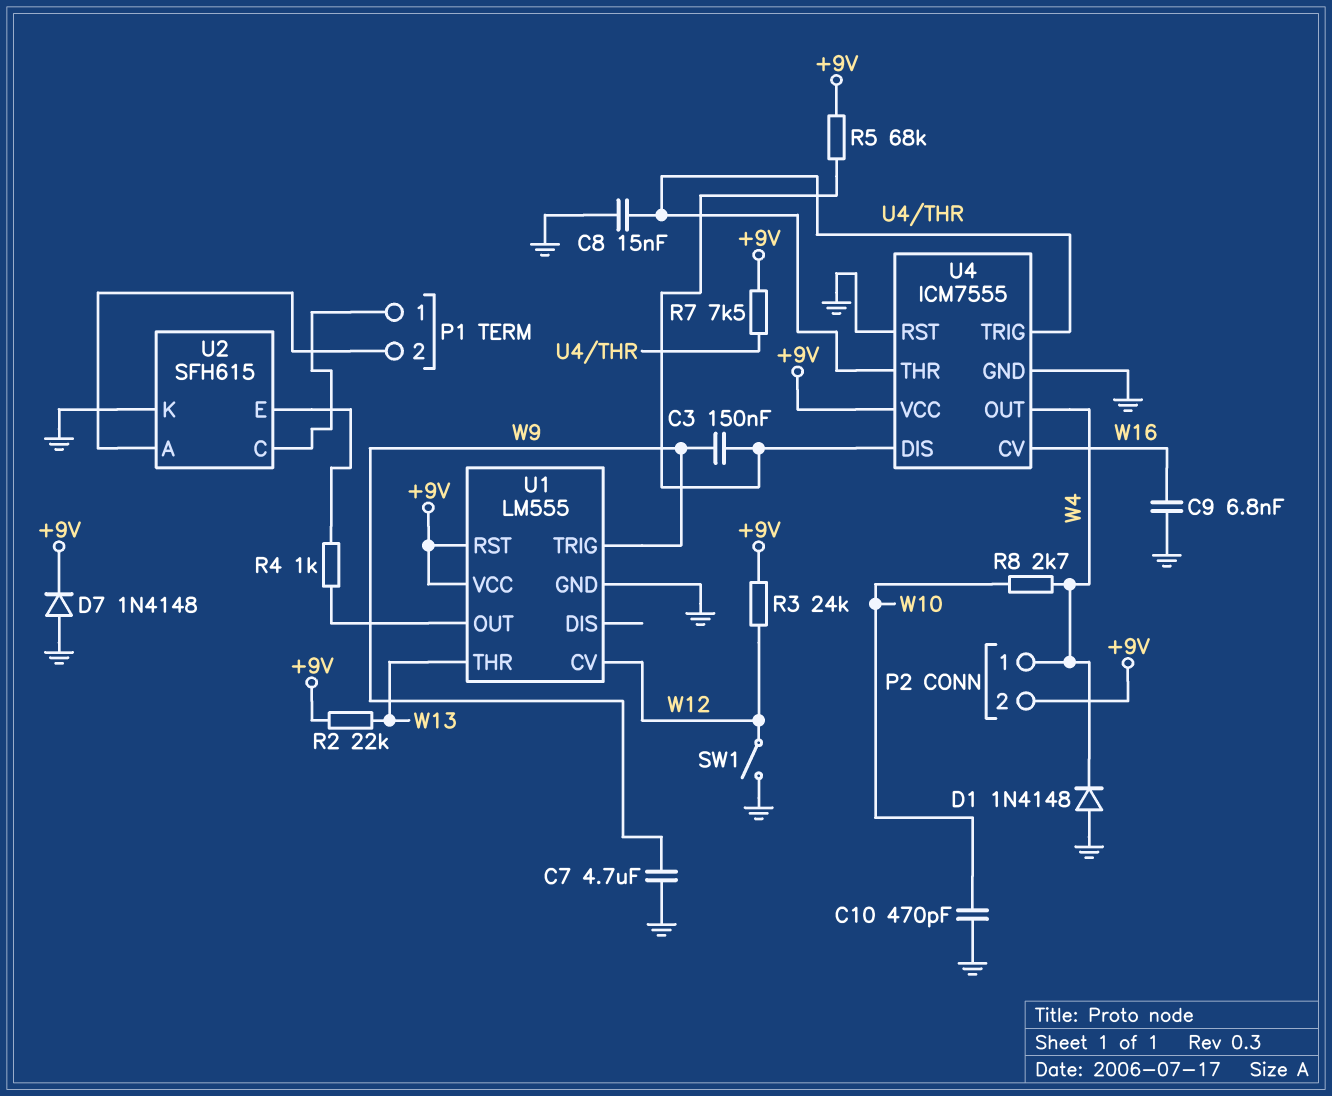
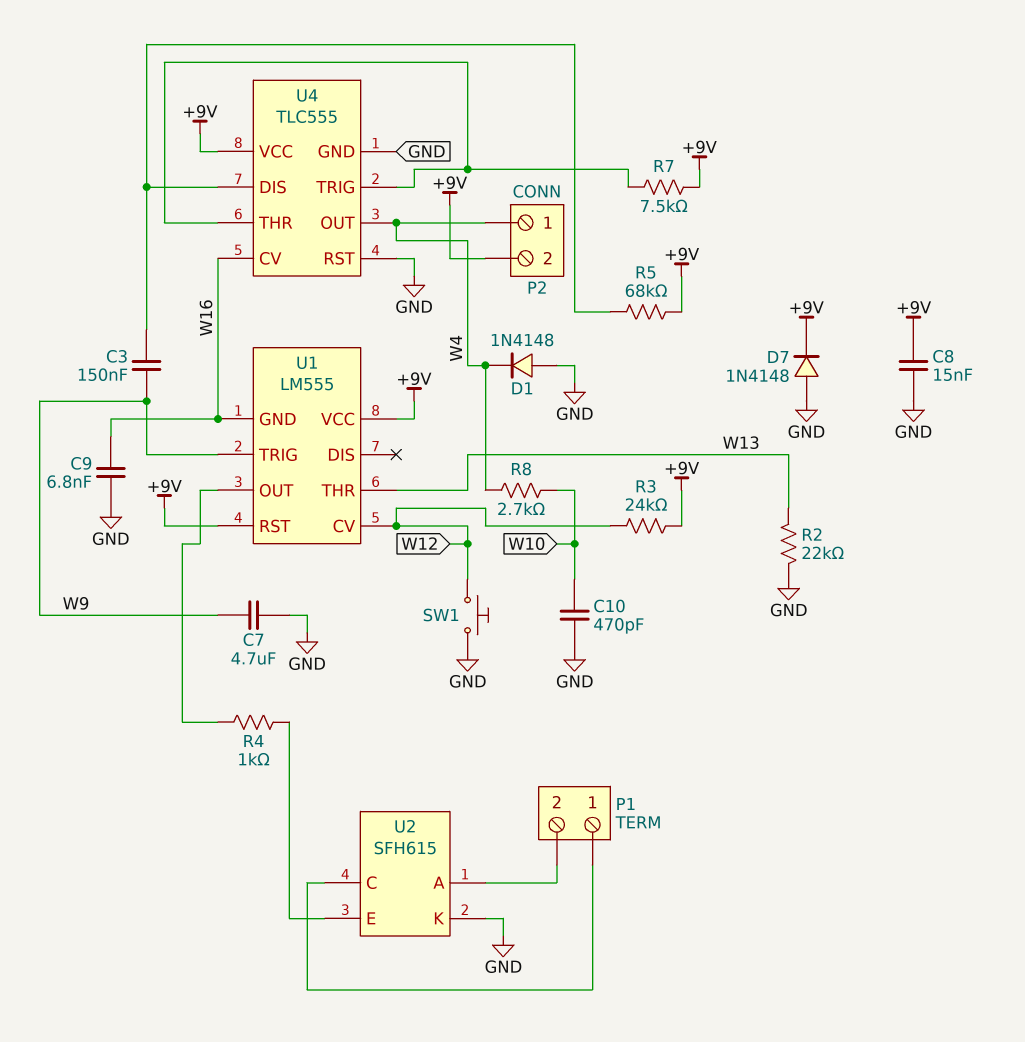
C8: 15nF (GND, U4/THR) -> 15nF (+9V, GND)
R2: 22k (+9V, W13) -> 22k (GND, W13)
SW1: switch (GND, W12) -> button (GND, W12)
U1 pin GND: GND -> W16
U4: ICM7555 -> TLC555

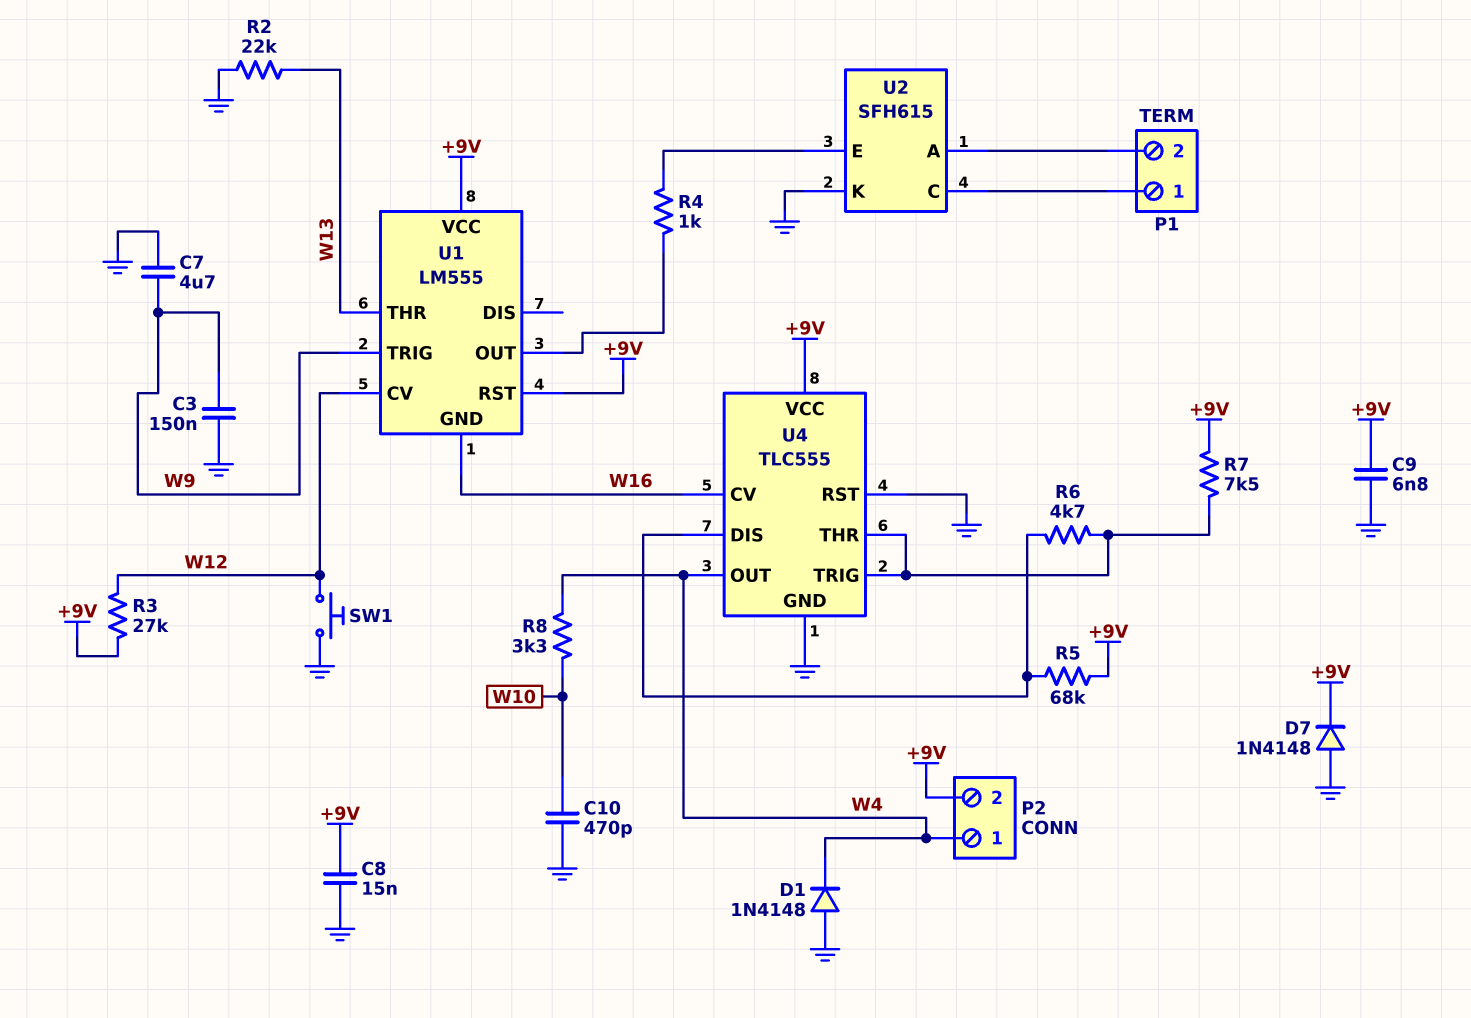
C3: 150nF (U4/DIS, W9) -> 150nF (GND, W9)
C9: 6.8nF (GND, W16) -> 6.8nF (+9V, GND)
R3: 24k (+9V, W12) -> 27k (+9V, W12)
R6: none -> 4.7k (U4/DIS, U4/THR)
R8: 2.7k (W4, W10) -> 3.3k (W4, W10)

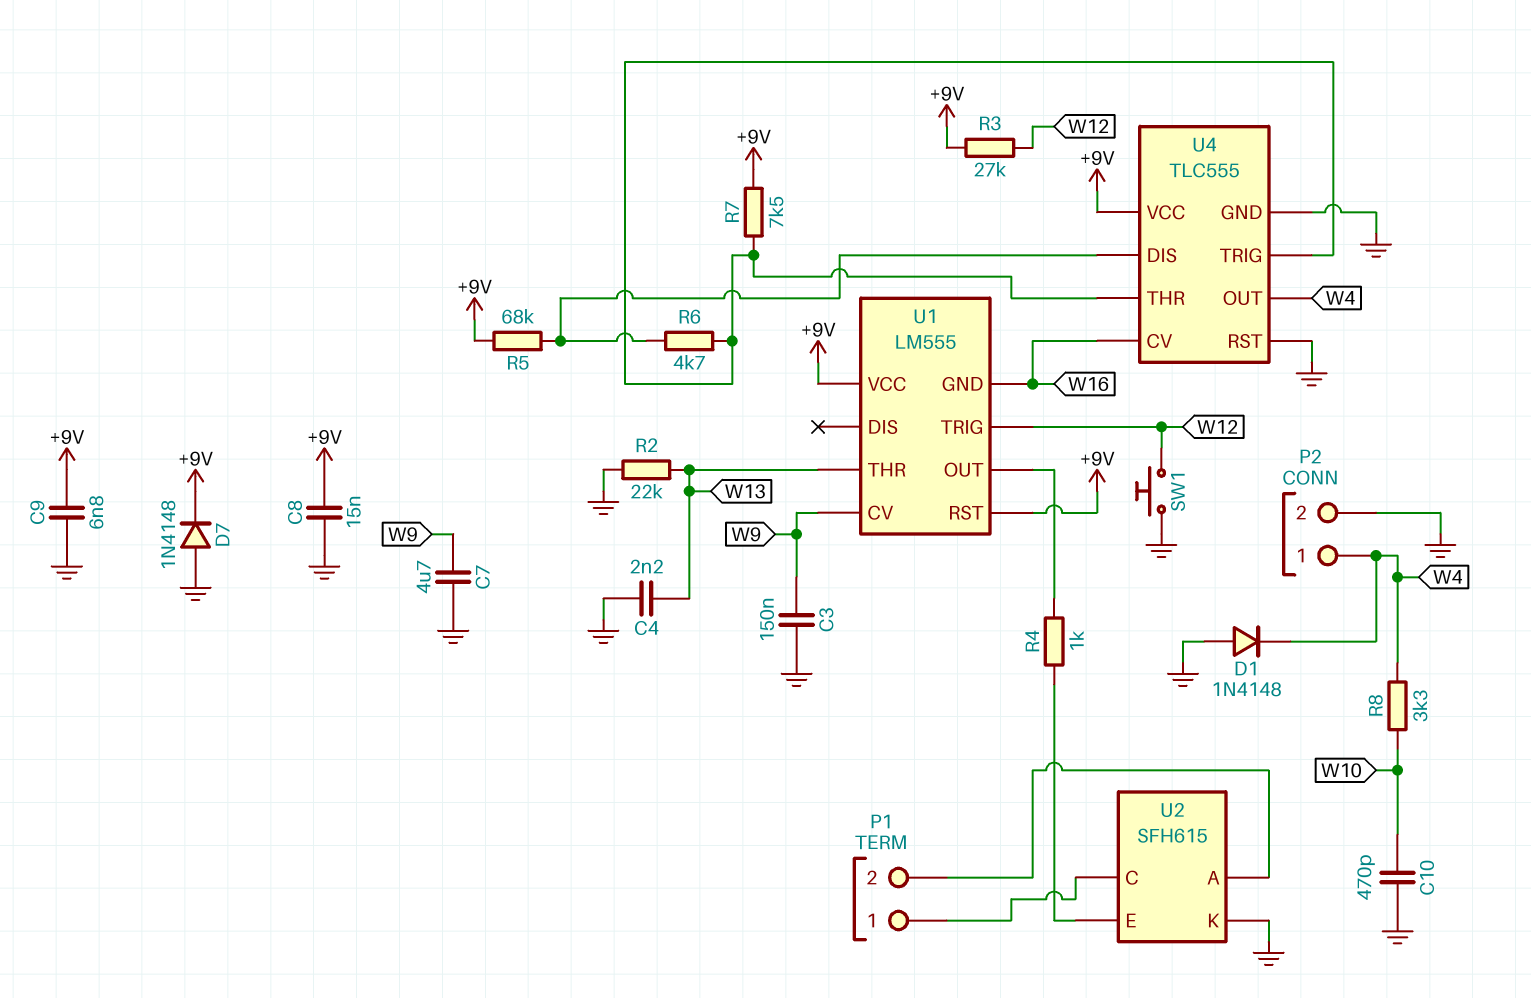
C4: none -> 2.2nF (GND, W13)
P2 pin 2: +9V -> GND
U1 pin CV: W12 -> W9
U1 pin TRIG: W9 -> W12

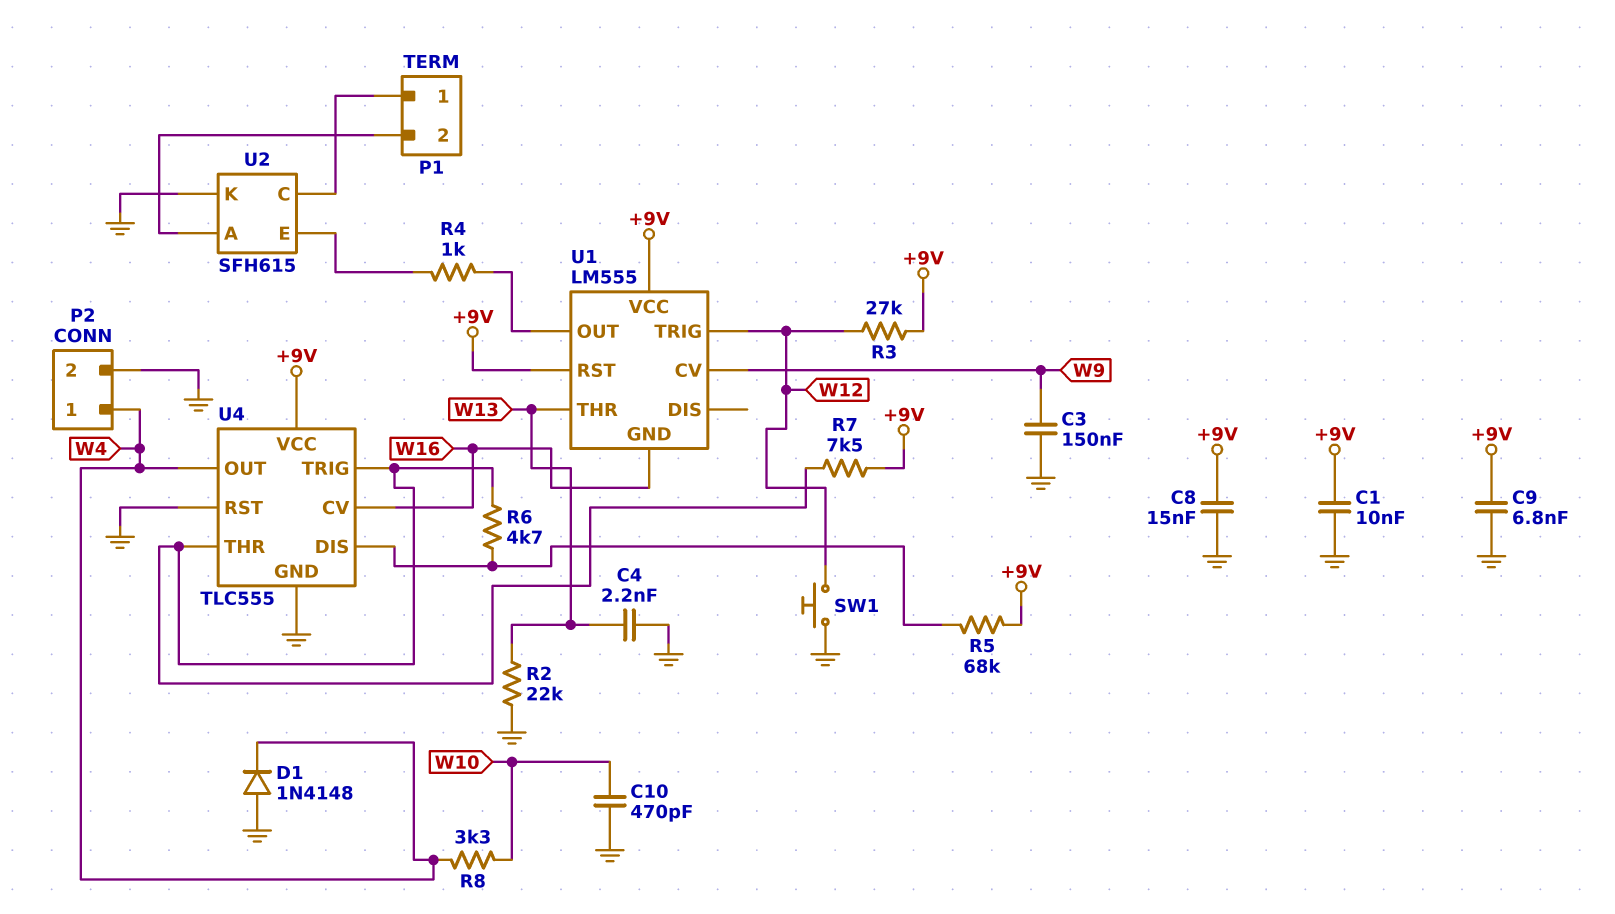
C1: none -> 10nF (+9V, GND)
C7: 4.7uF (GND, W9) -> none
D7: diode 1N4148 (A GND, K +9V) -> none

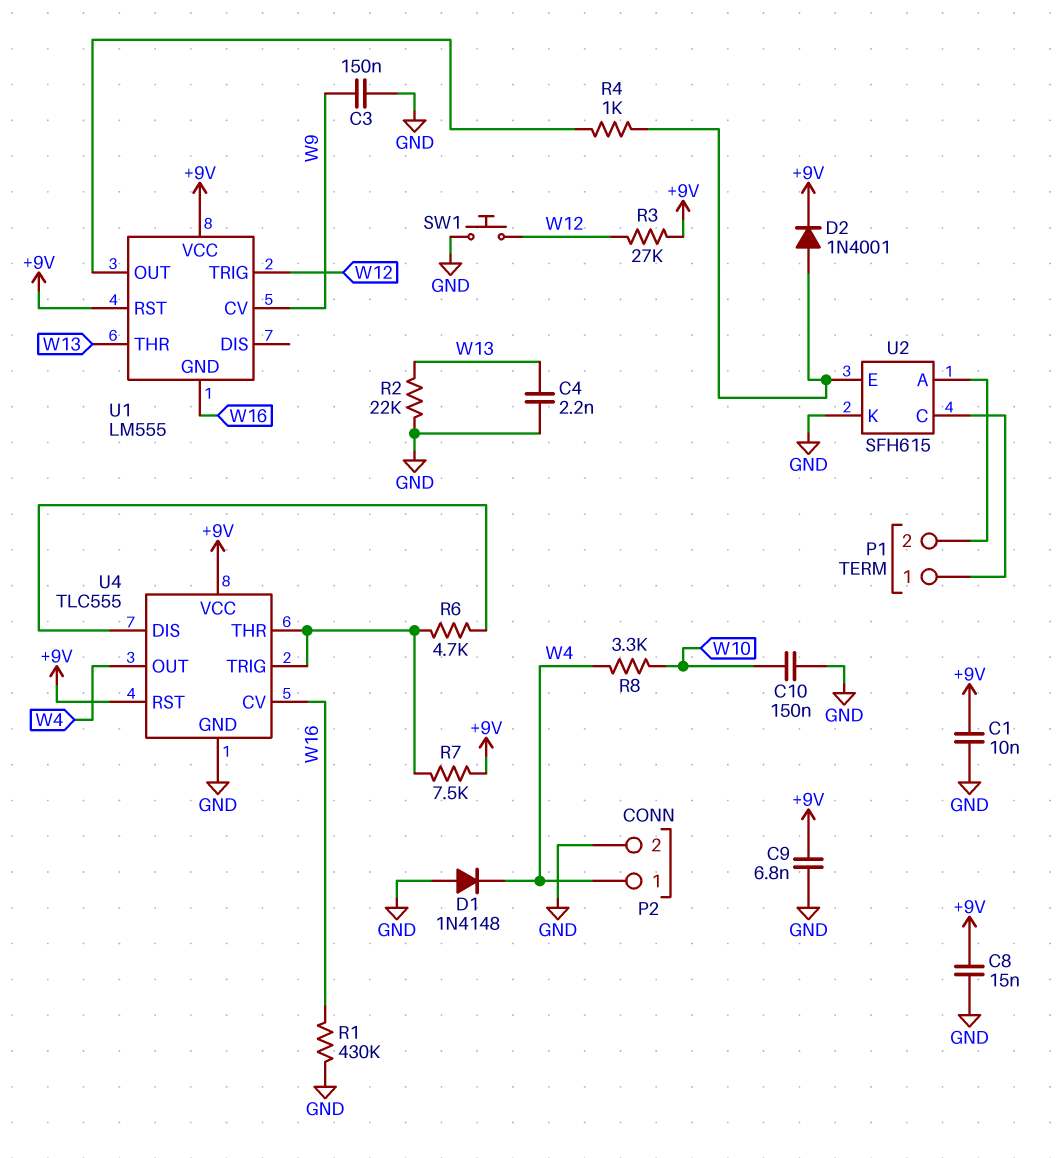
C10: 470pF (GND, W10) -> 150nF (GND, W10)
D2: none -> diode 1N4001 (A U2/E, K +9V)
R1: none -> 430k (GND, W16)
R5: 68k (+9V, U4/DIS) -> none
U4 pin RST: GND -> +9V

